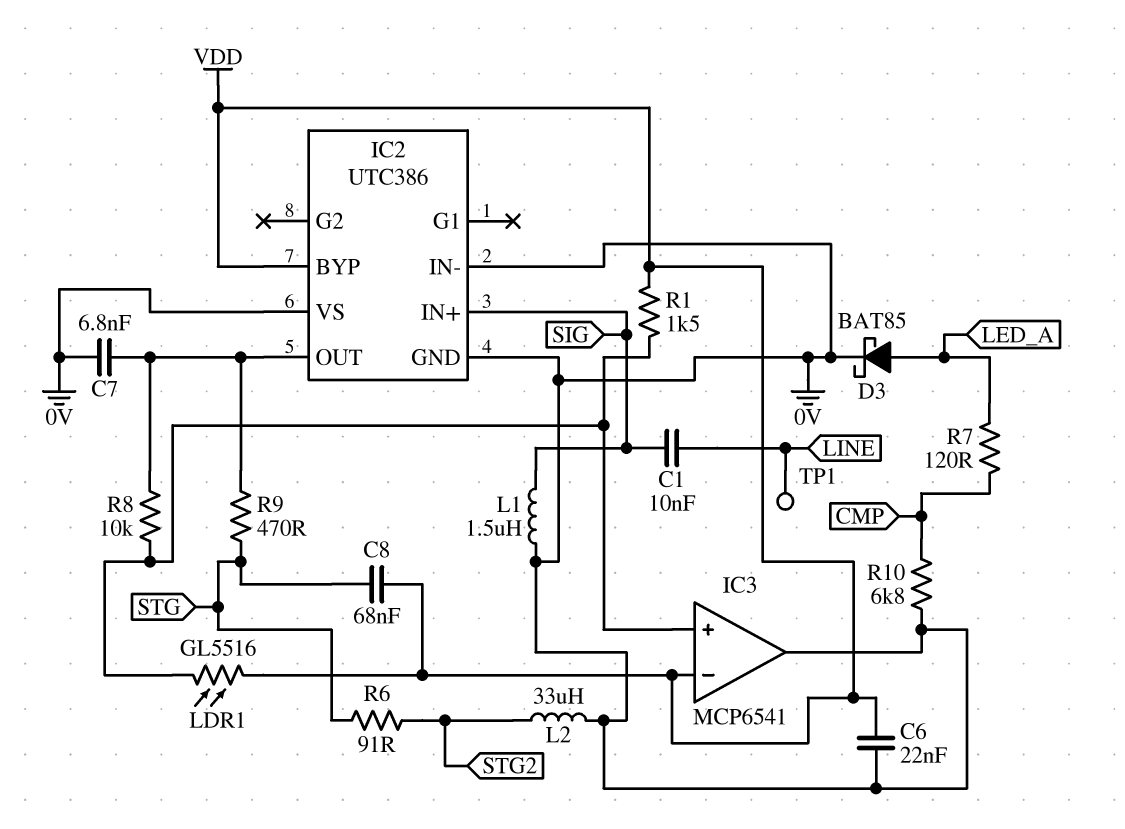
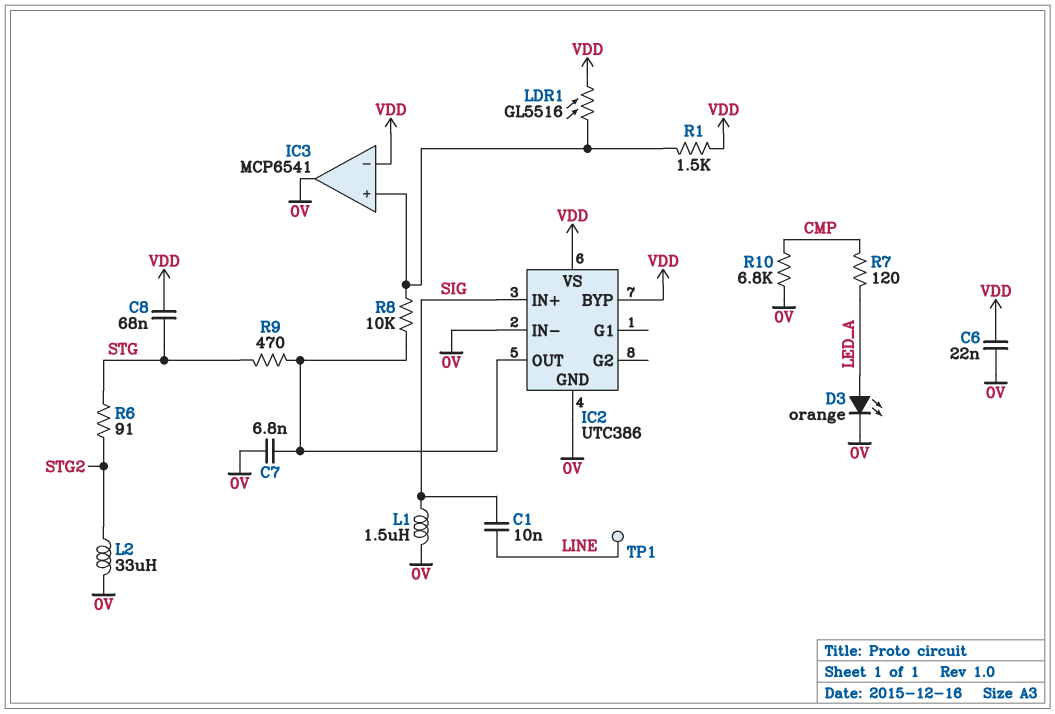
D3: schottky BAT85 (A LED_A, K 0V) -> LED orange (A LED_A, K 0V)
IC2 pin VS: 0V -> VDD

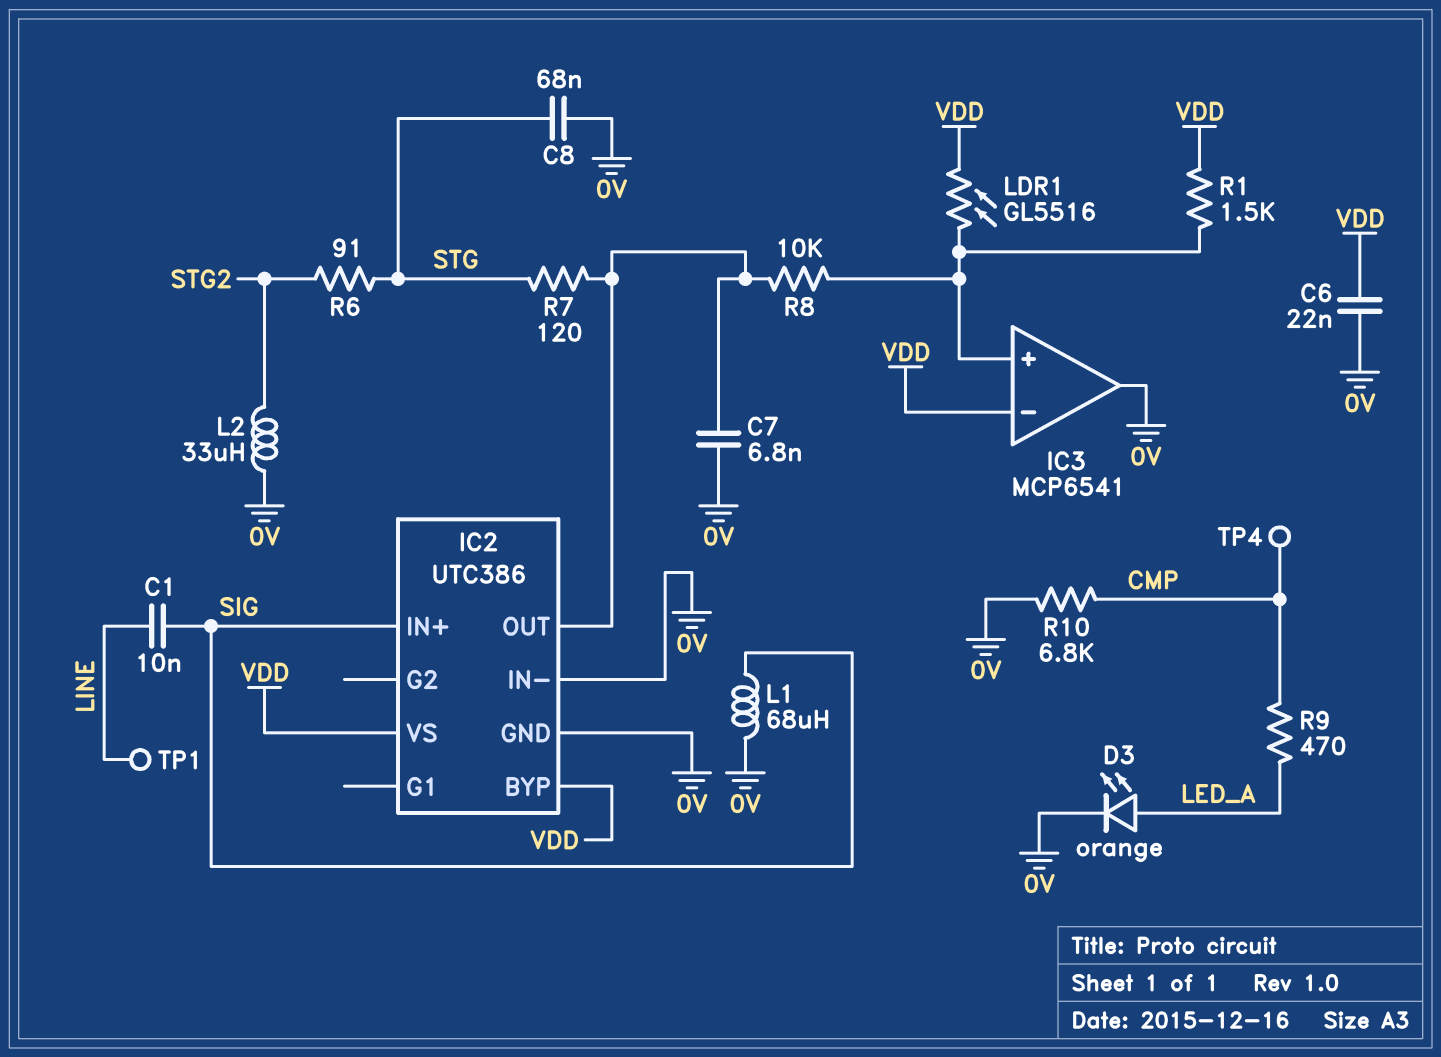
C8: 68nF (STG, VDD) -> 68nF (0V, STG)
L1: 1.5uH (0V, SIG) -> 68uH (0V, SIG)
R7: 120 (CMP, LED_A) -> 120 (IC2/OUT, STG)
R9: 470 (IC2/OUT, STG) -> 470 (CMP, LED_A)
TP4: none -> test point (CMP)

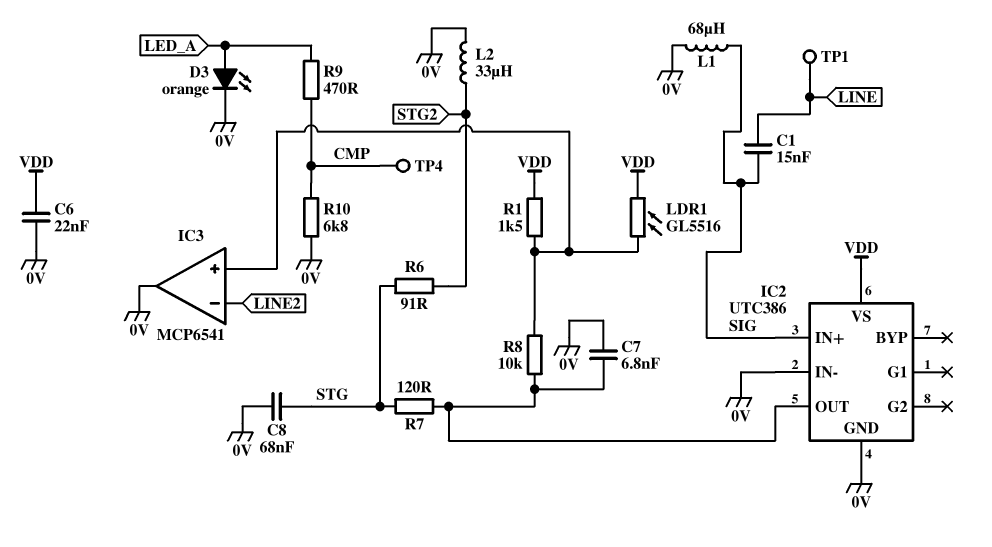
C1: 10nF (LINE, SIG) -> 15nF (LINE, SIG)
IC2 pin BYP: VDD -> none
IC3 pin in-: VDD -> LINE2

